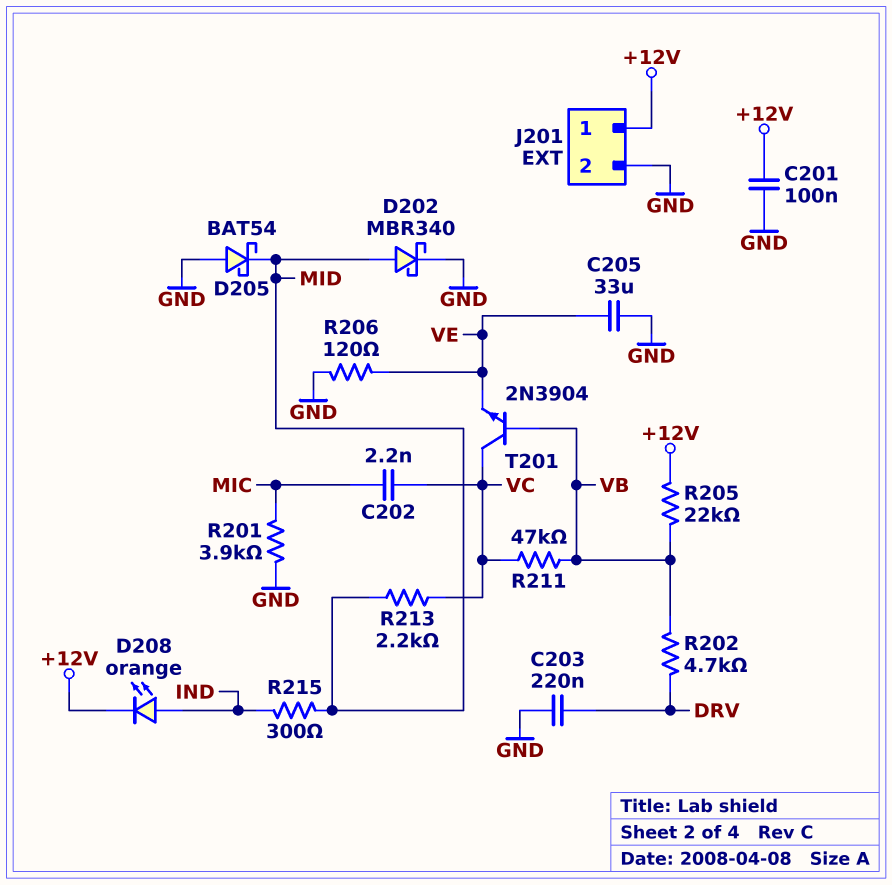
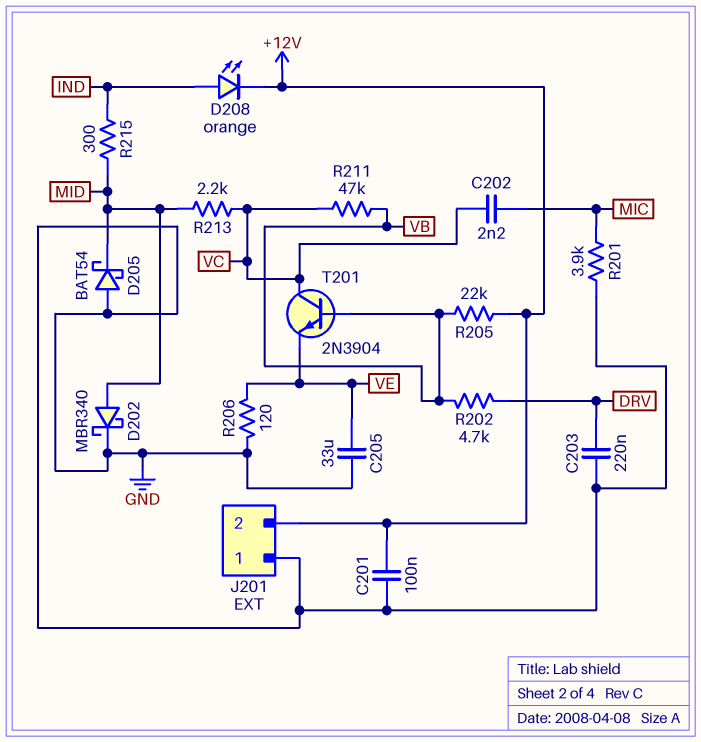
J201 pin 1: +12V -> GND
J201 pin 2: GND -> +12V

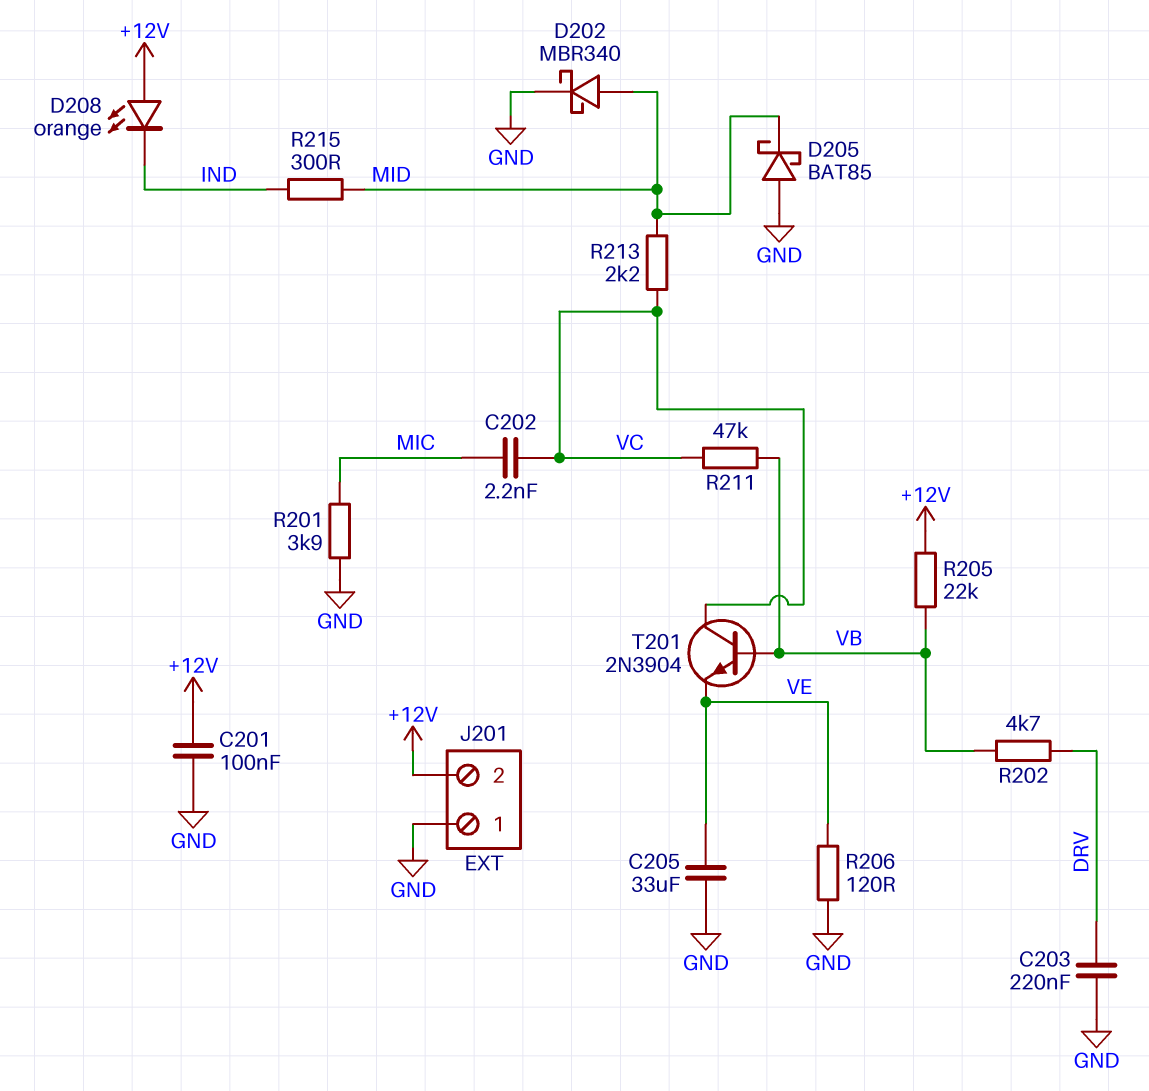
D205: schottky BAT54 (A GND, K MID) -> schottky BAT85 (A GND, K MID)
D208: LED orange (A IND, K +12V) -> LED orange (A +12V, K IND)

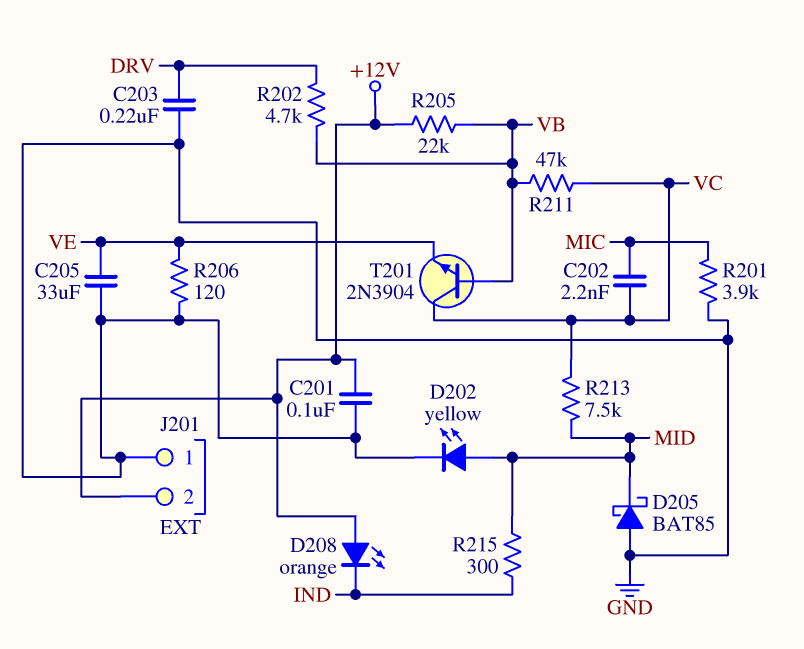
D202: schottky MBR340 (A MID, K GND) -> LED yellow (A MID, K GND)
R213: 2.2k (MID, VC) -> 7.5k (MID, VC)

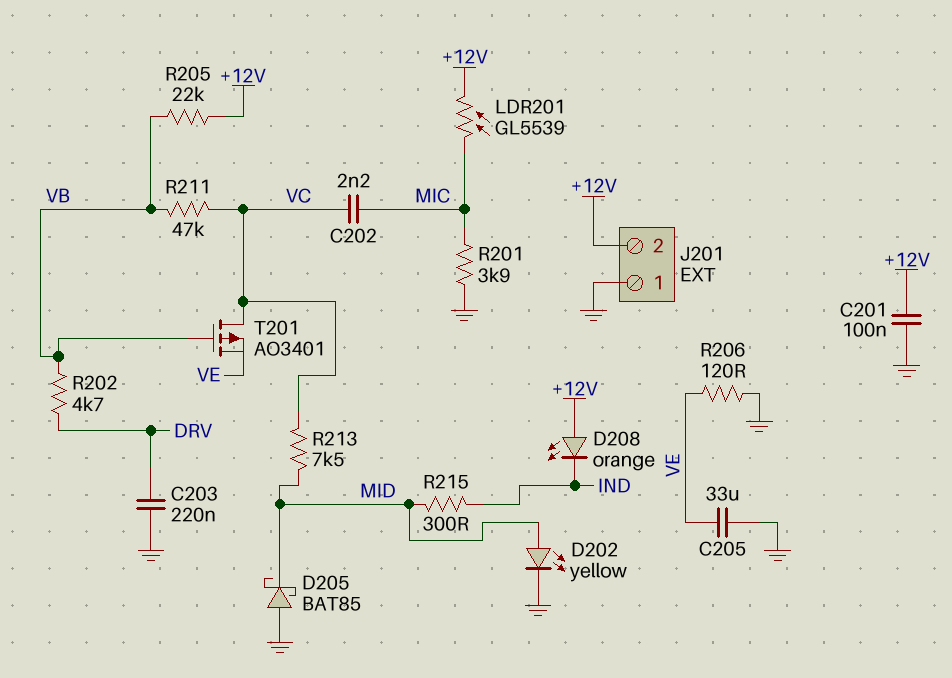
LDR201: none -> GL5539 (+12V, MIC)
T201: NPN 2N3904 (B VB, C VC, E VE) -> PMOS AO3401 (G VB, D VC, S VE)

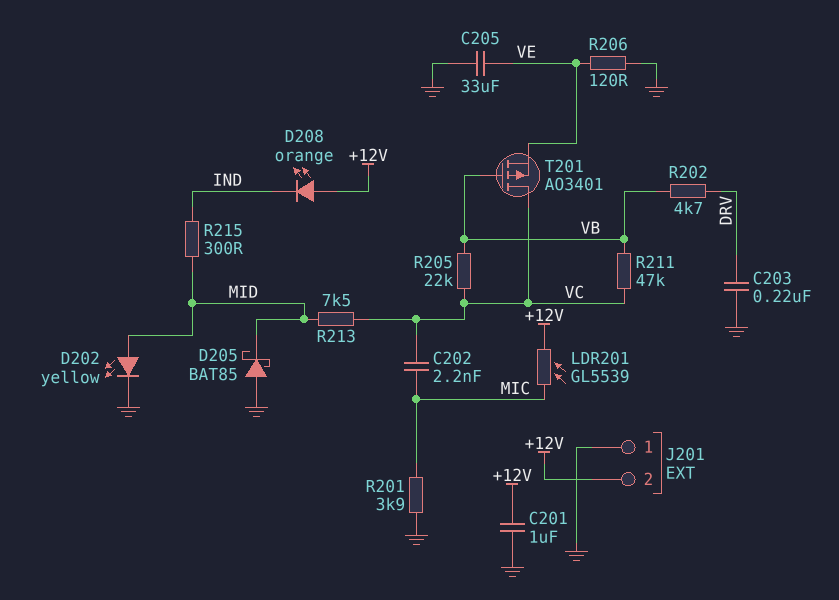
C201: 100nF (+12V, GND) -> 1uF (+12V, GND)
R205: 22k (+12V, VB) -> 22k (VB, VC)

